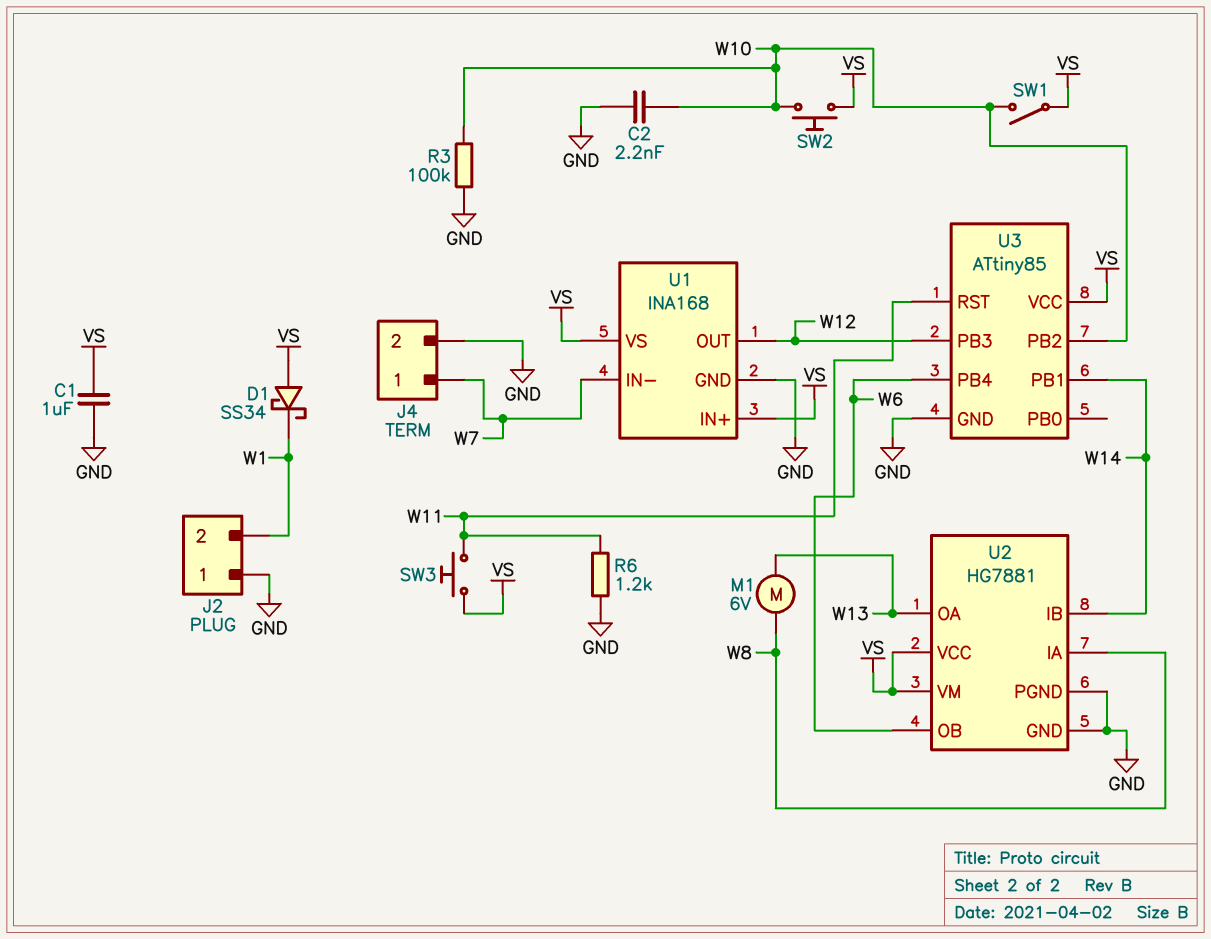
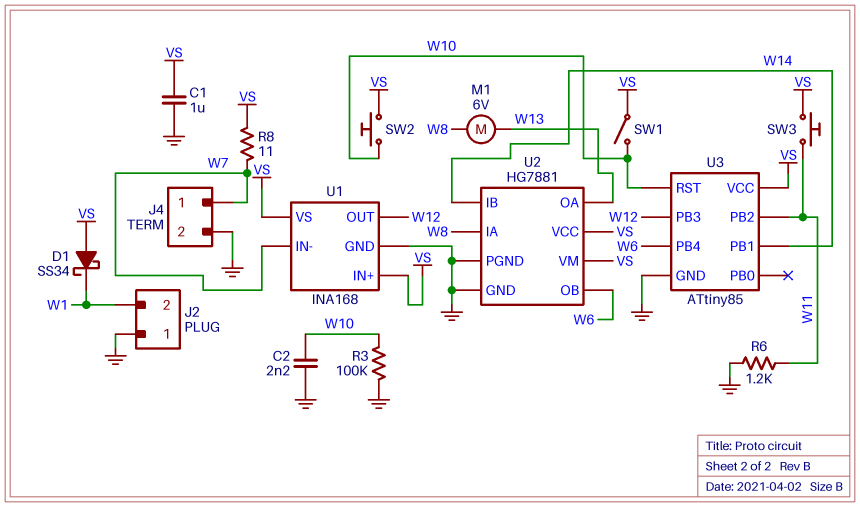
R8: none -> 11 (VS, W7)
U3 pin PB2: W10 -> W11
U3 pin RST: W11 -> W10

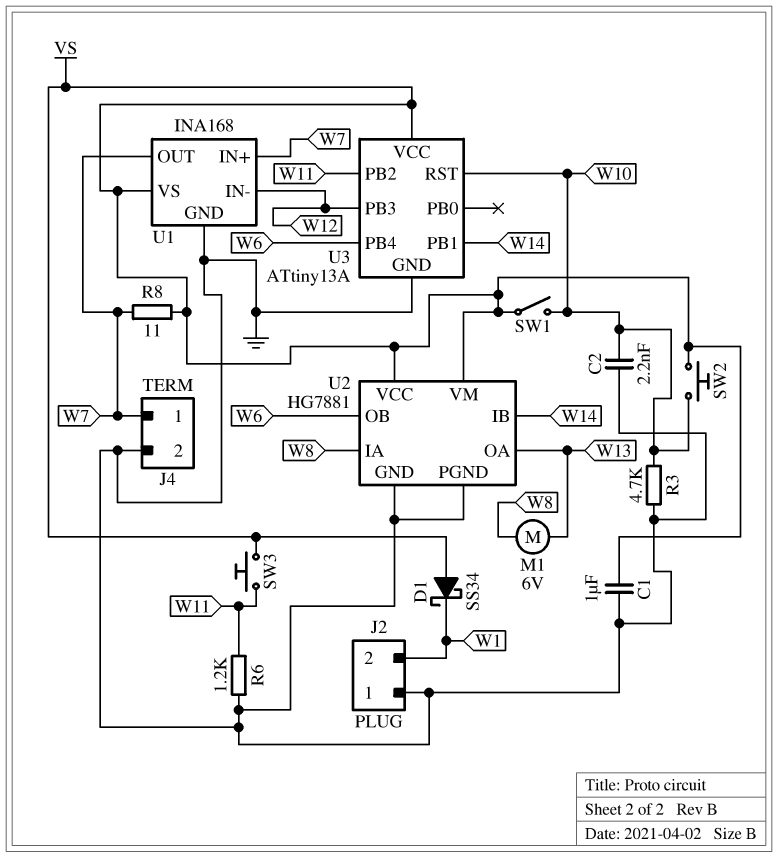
R3: 100k (GND, W10) -> 4.7k (GND, W10)
U1 pin IN+: VS -> W7
U1 pin IN-: W7 -> W12
U1 pin OUT: W12 -> W7
U3: ATtiny85 -> ATtiny13A

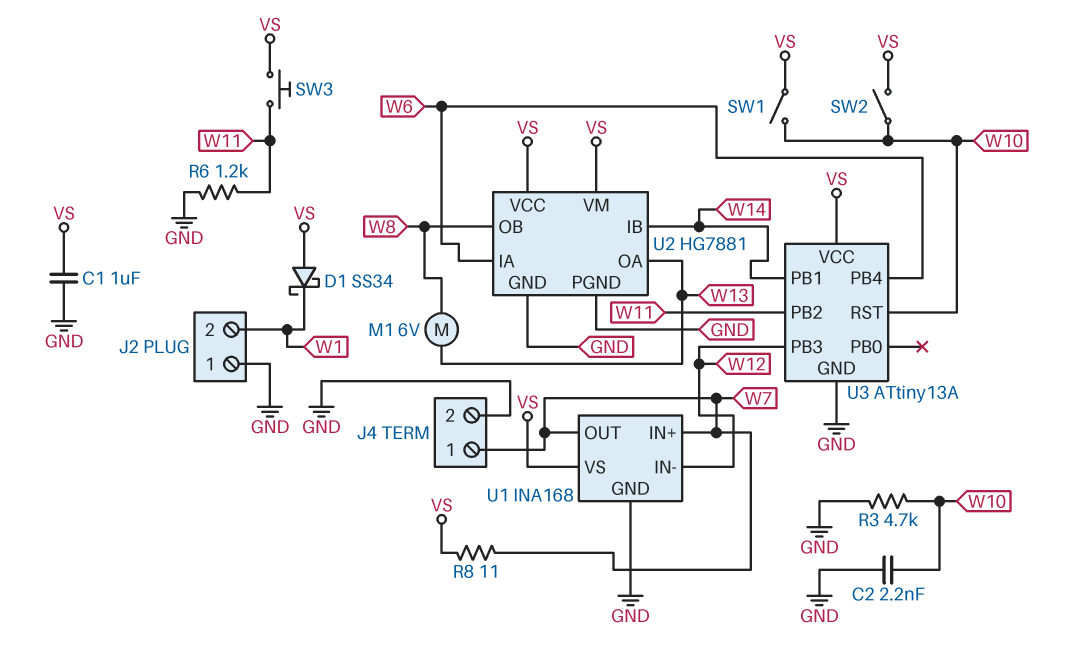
SW2: button (VS, W10) -> switch (VS, W10)
U2 pin IA: W8 -> W6
U2 pin OB: W6 -> W8

